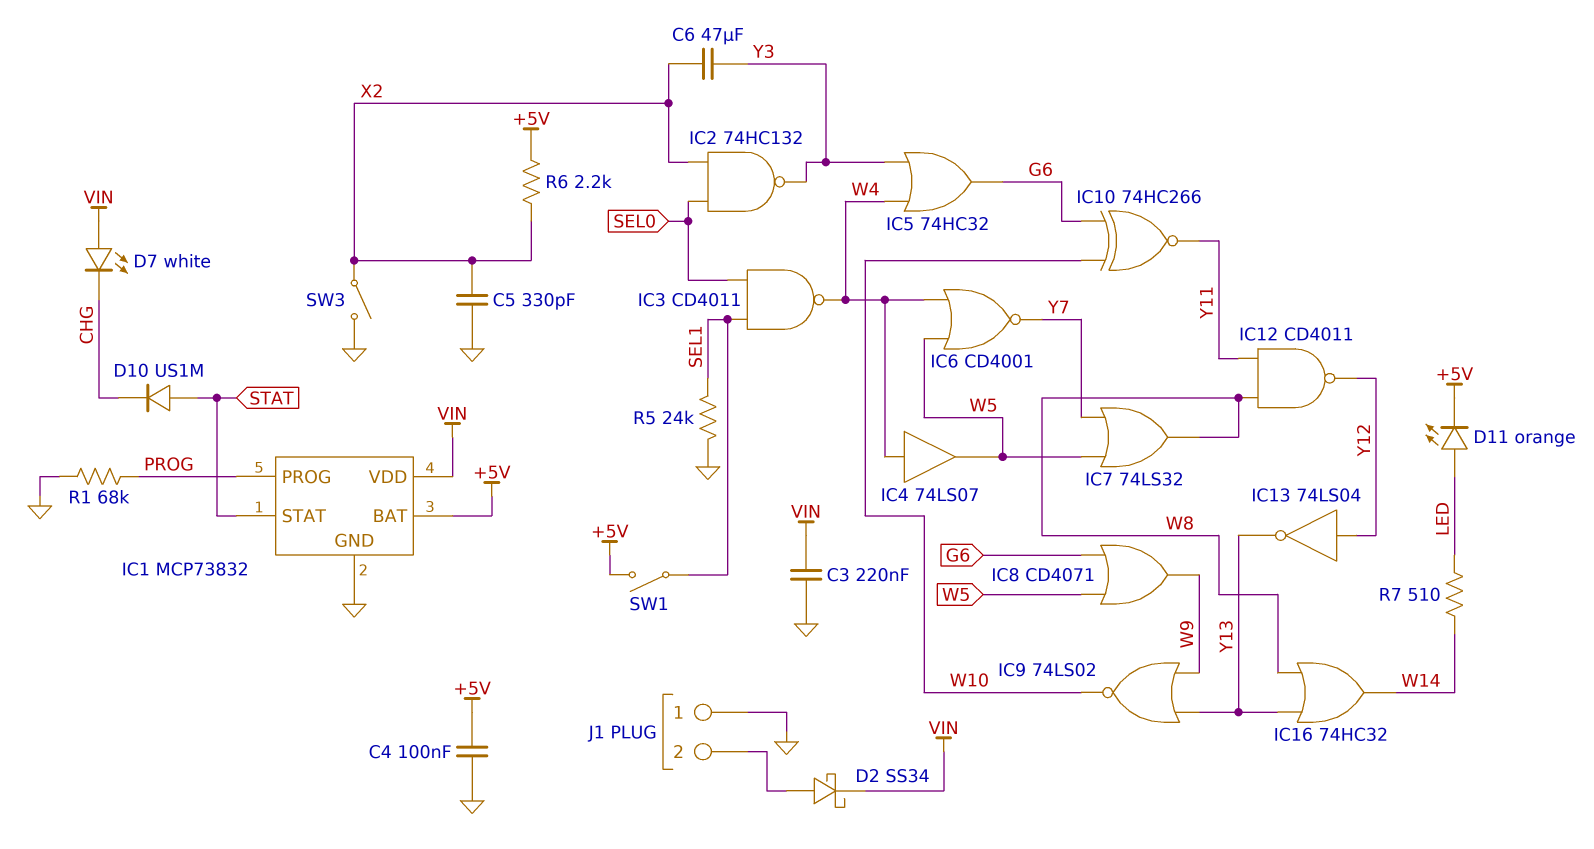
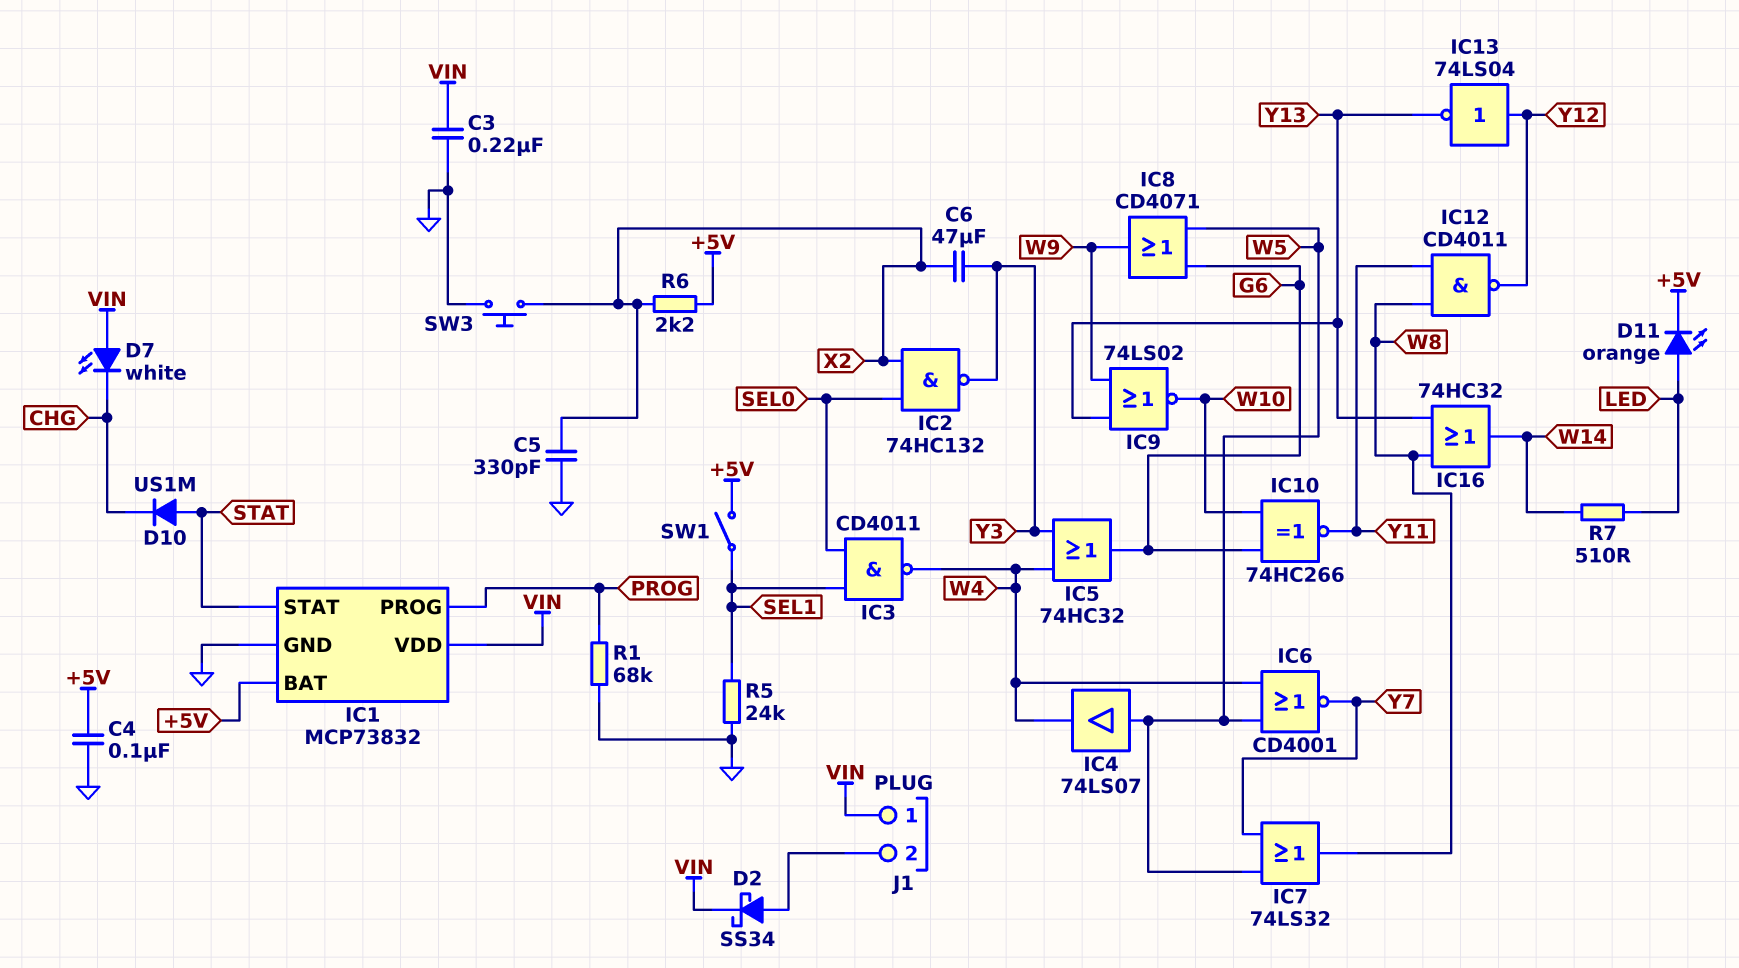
IC4: buffer 74LS07 (in W4, out W5) -> buffer 74LS07 (in W5, out W4)
J1 pin 1: GND -> VIN
SW3: switch (GND, X2) -> button (GND, X2)

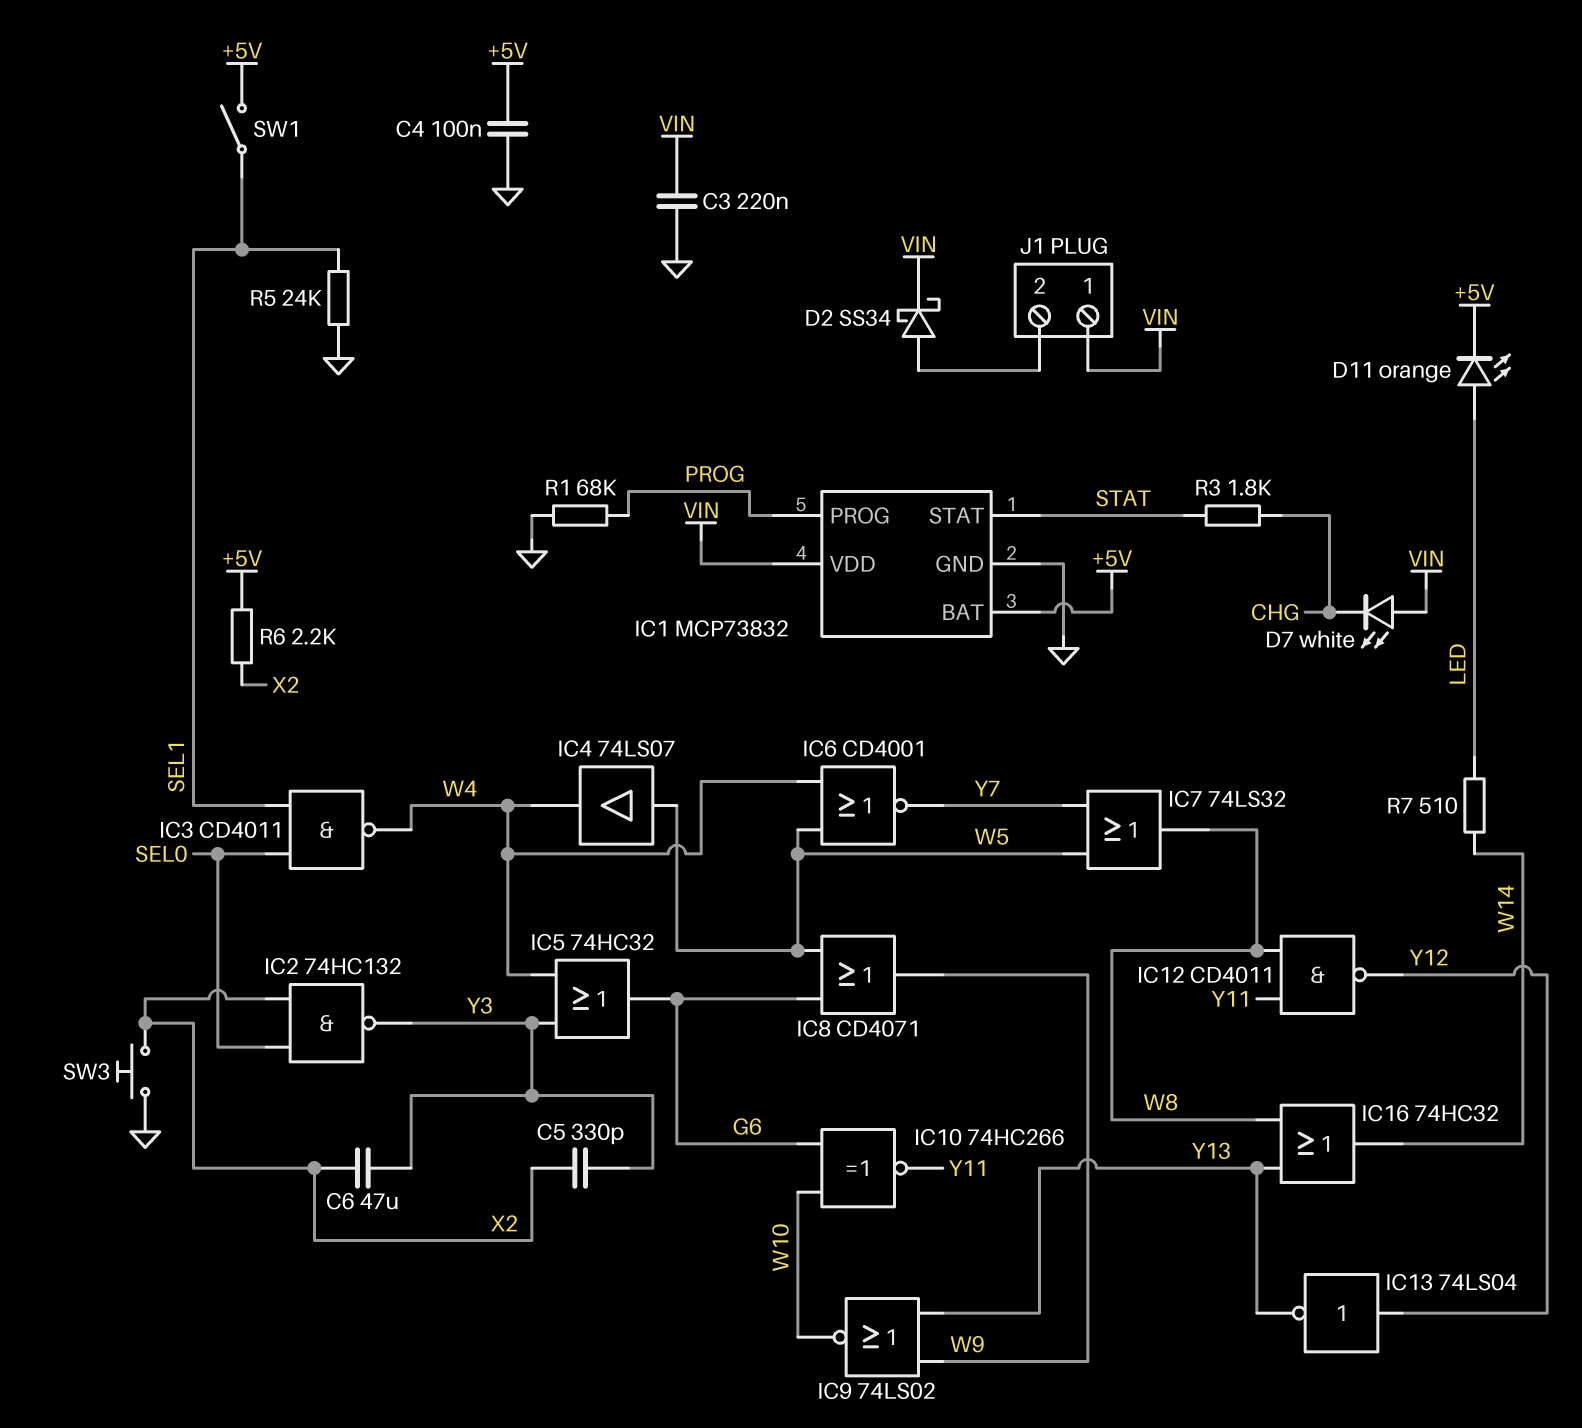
C5: 330pF (GND, X2) -> 330pF (X2, Y3)
D10: diode US1M (A STAT, K CHG) -> none
R3: none -> 1.8k (CHG, STAT)

